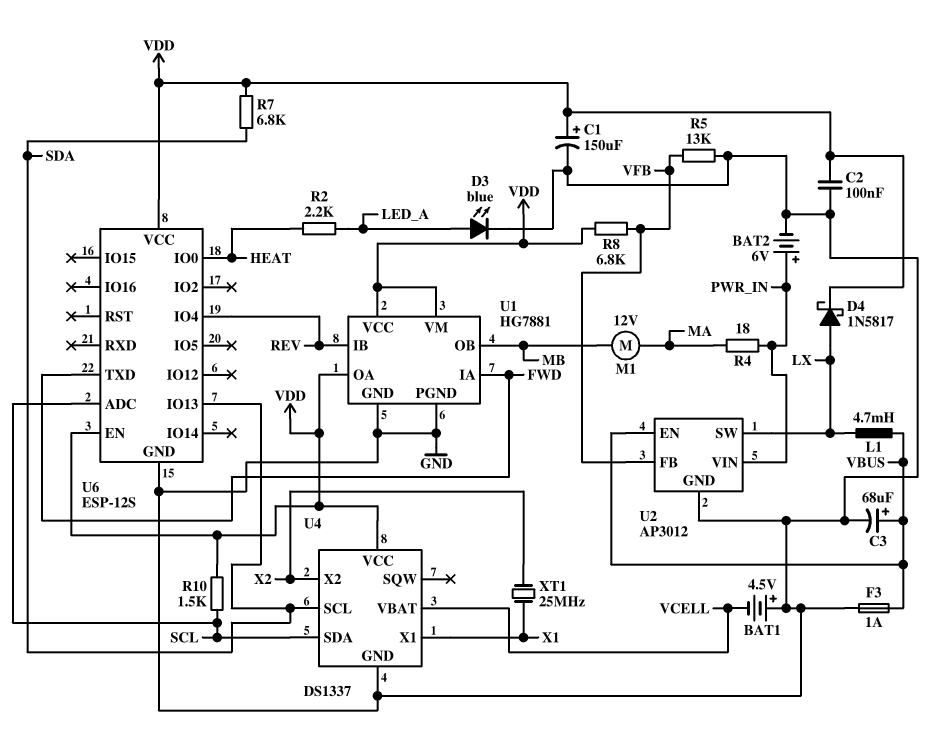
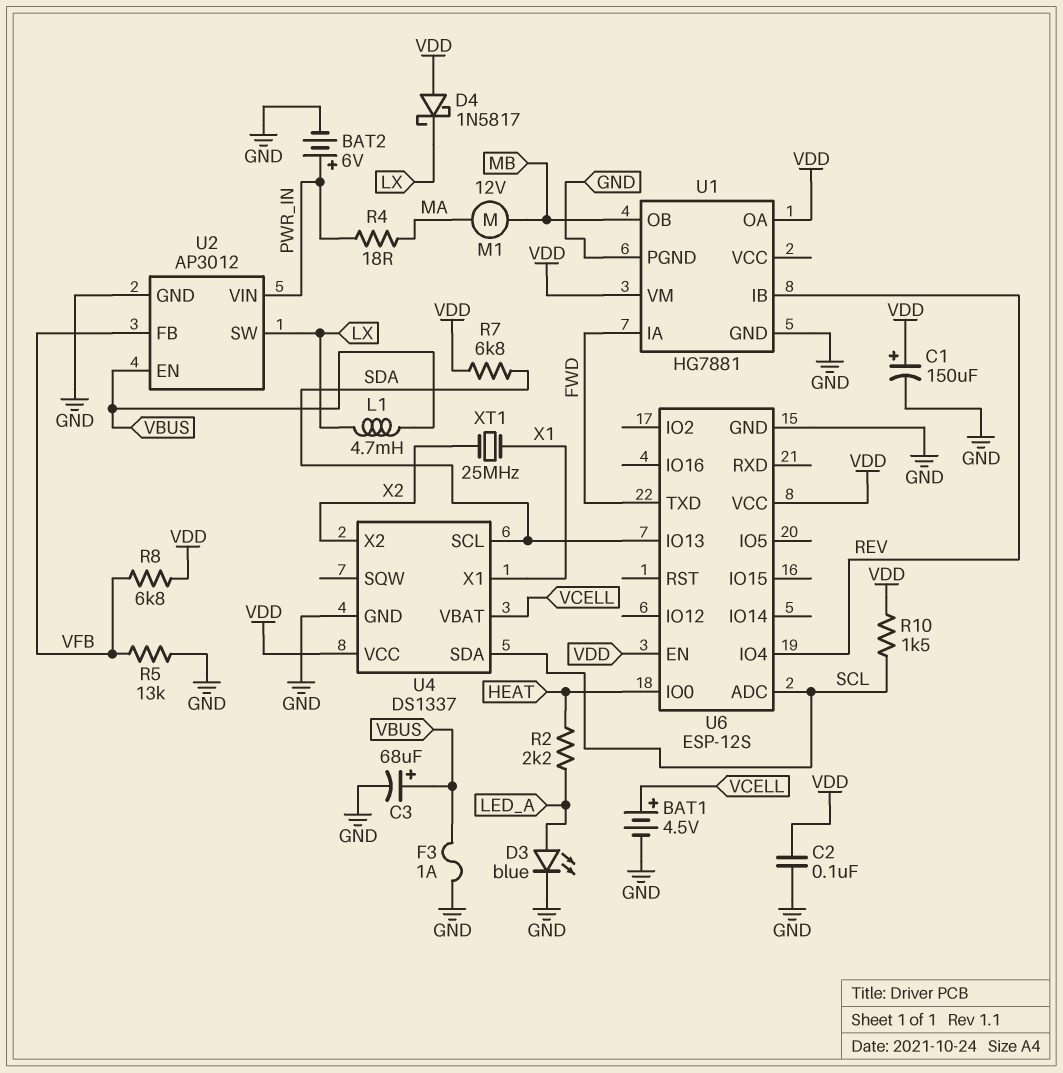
BAT1: 4.5V (plus GND, minus VCELL) -> 4.5V (plus VCELL, minus GND)
D4: schottky 1N5817 (A LX, K VDD) -> schottky 1N5817 (A VDD, K LX)
U1 pin VCC: VDD -> none

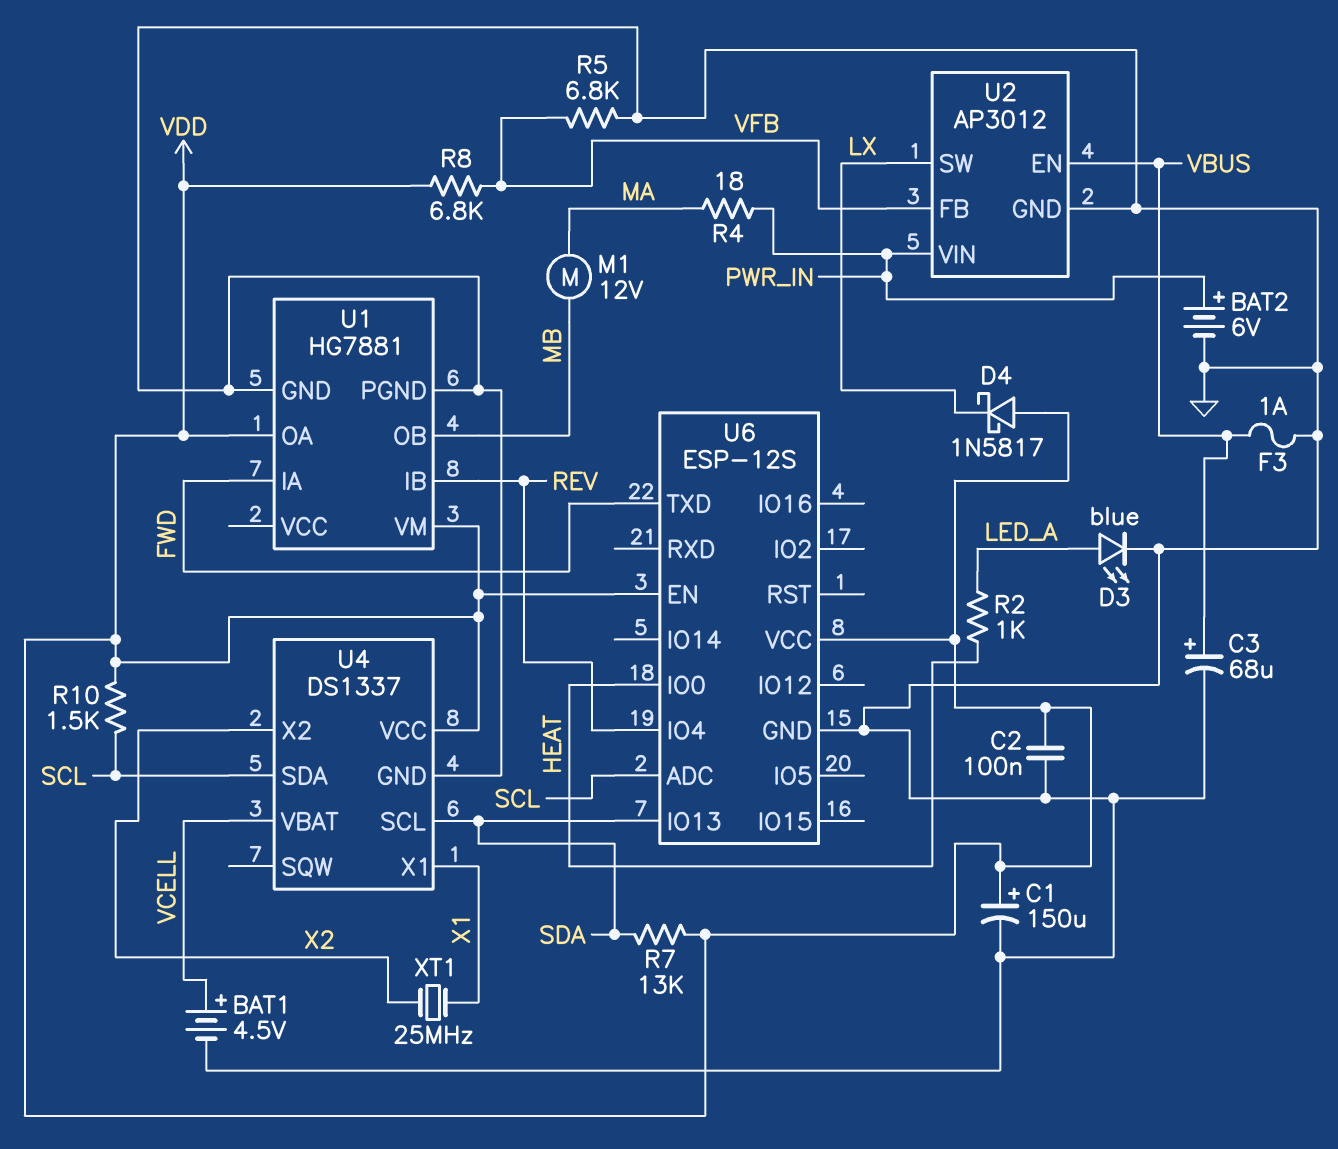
L1: 4.7mH (LX, VBUS) -> none
R2: 2.2k (HEAT, LED_A) -> 1k (HEAT, LED_A)
R5: 13k (GND, VFB) -> 6.8k (GND, VFB)
R7: 6.8k (SDA, VDD) -> 13k (SDA, VDD)

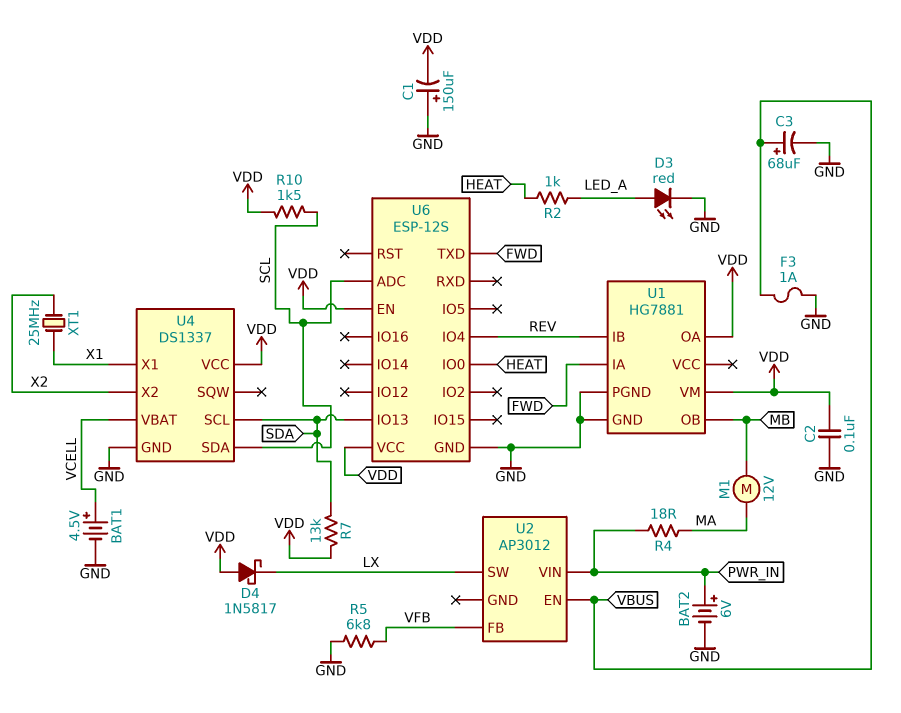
C1: 150uF (plus VDD, minus GND) -> 150uF (plus GND, minus VDD)
D3: LED blue (A LED_A, K GND) -> LED red (A LED_A, K GND)
R8: 6.8k (VDD, VFB) -> none
U2 pin GND: GND -> none

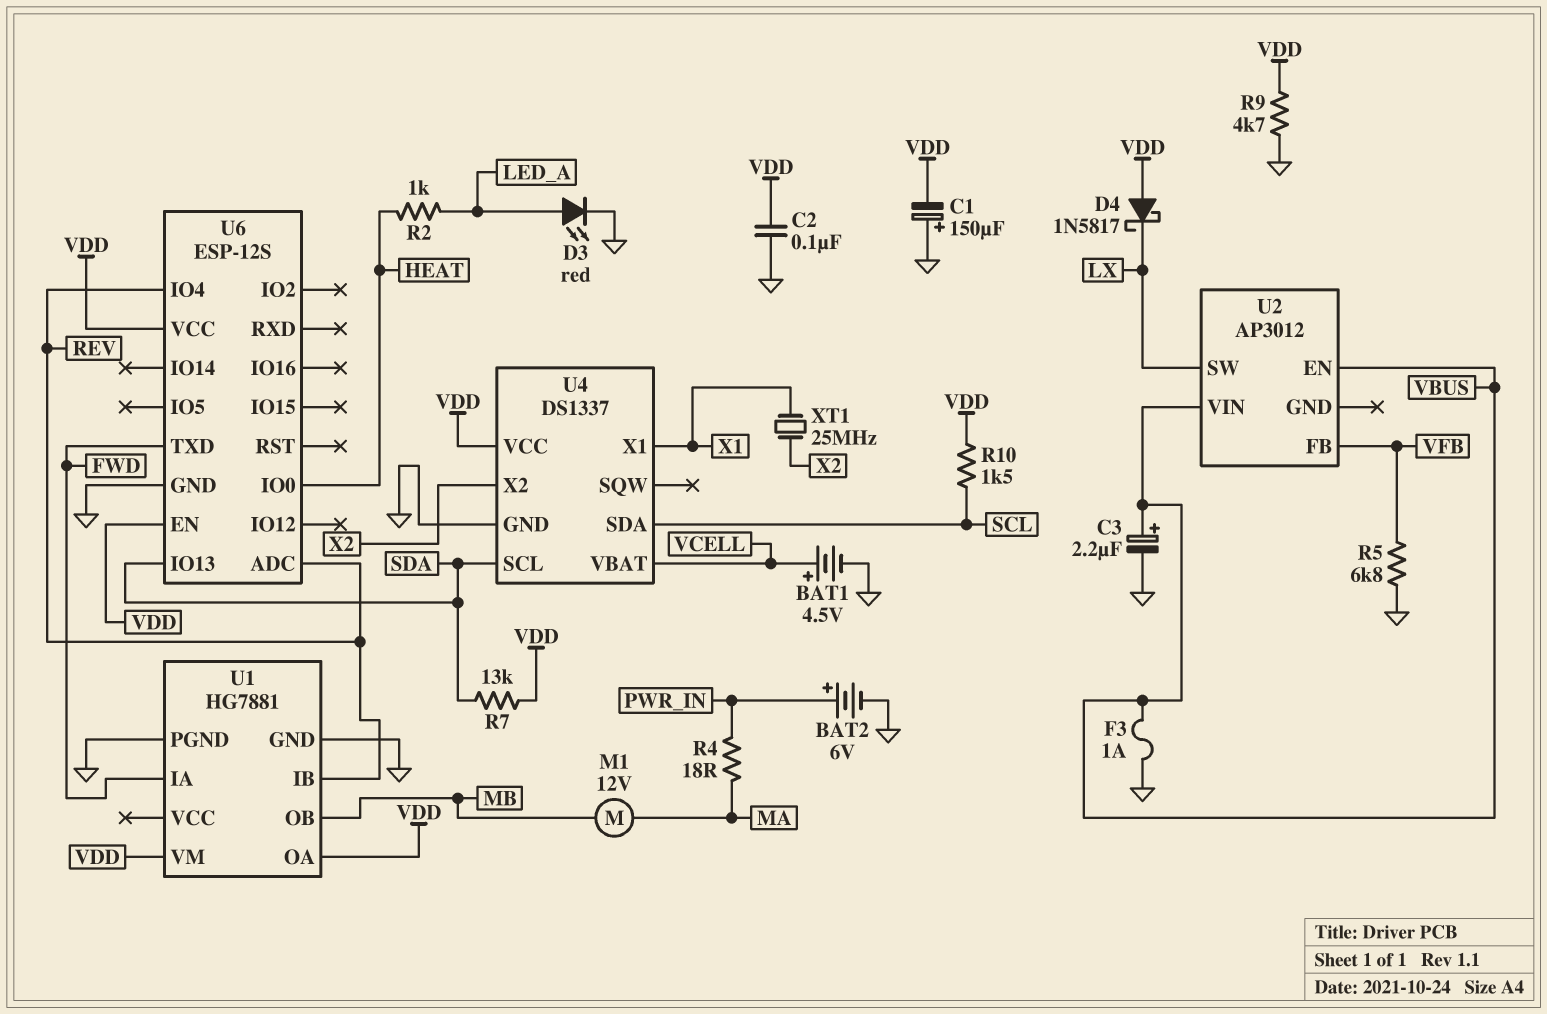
C3: 68uF (plus VBUS, minus GND) -> 2.2uF (plus VBUS, minus GND)
R9: none -> 4.7k (GND, VDD)
U2 pin VIN: PWR_IN -> VBUS
U6 pin ADC: SCL -> REV

